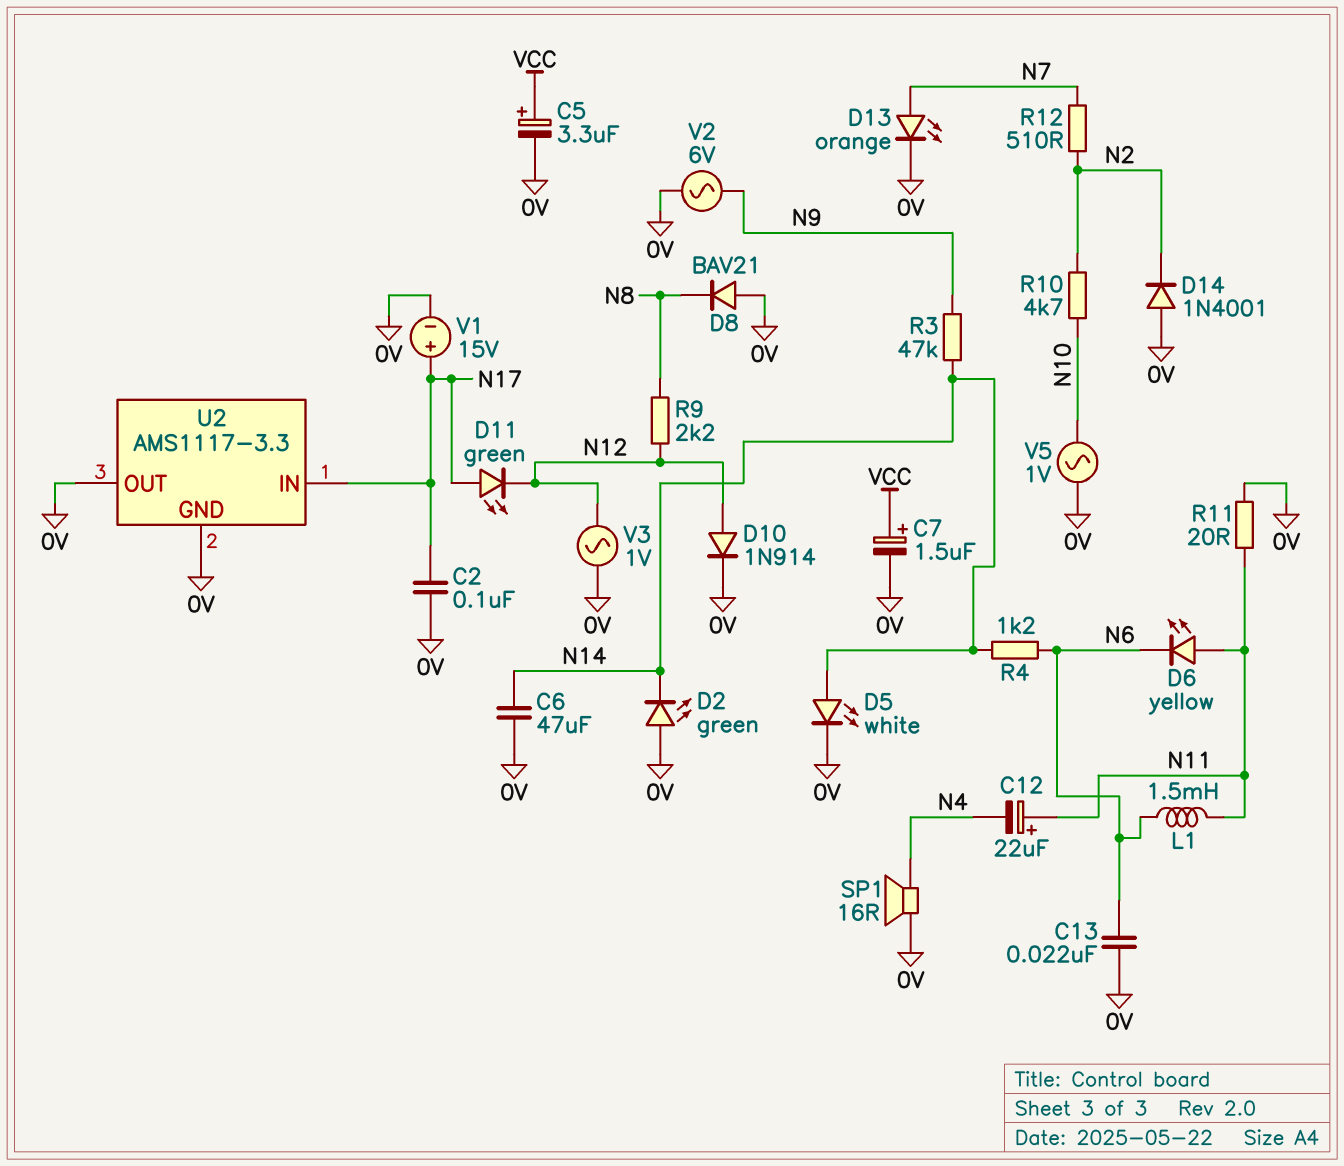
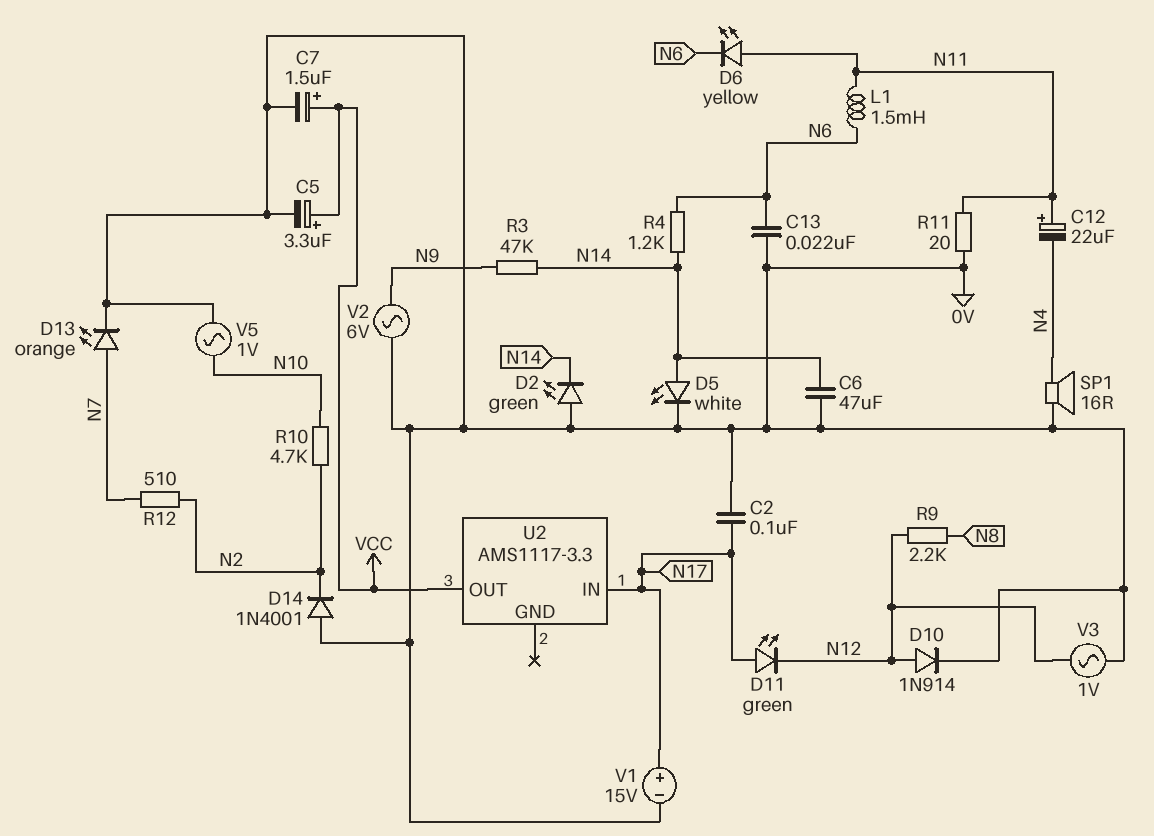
D8: diode BAV21 (A 0V, K N8) -> none
U2 pin GND: 0V -> none
U2 pin OUT: 0V -> VCC

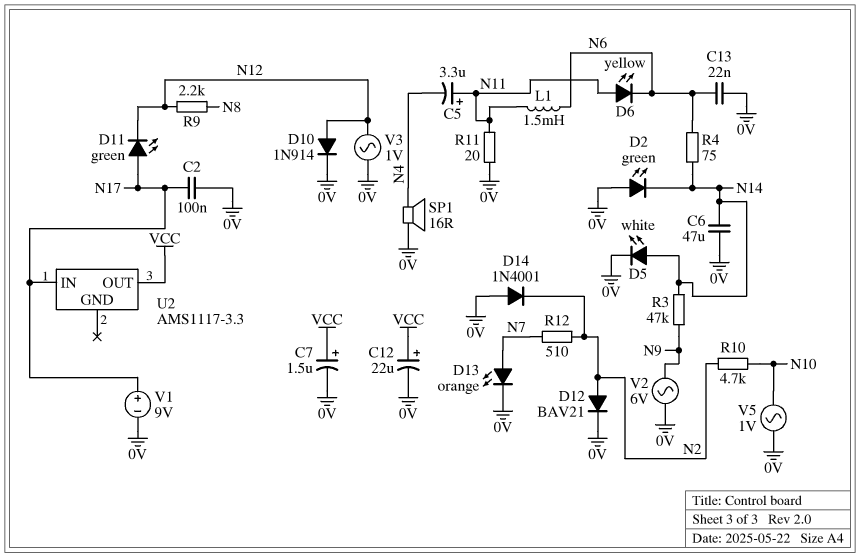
C5: 3.3uF (plus VCC, minus 0V) -> 3.3uF (plus N11, minus N4)
C12: 22uF (plus N11, minus N4) -> 22uF (plus VCC, minus 0V)
D12: none -> diode BAV21 (A N2, K 0V)
R4: 1.2k (N6, N14) -> 75 (N6, N14)
V1: 15V (plus N17, minus 0V) -> 9V (plus N17, minus 0V)

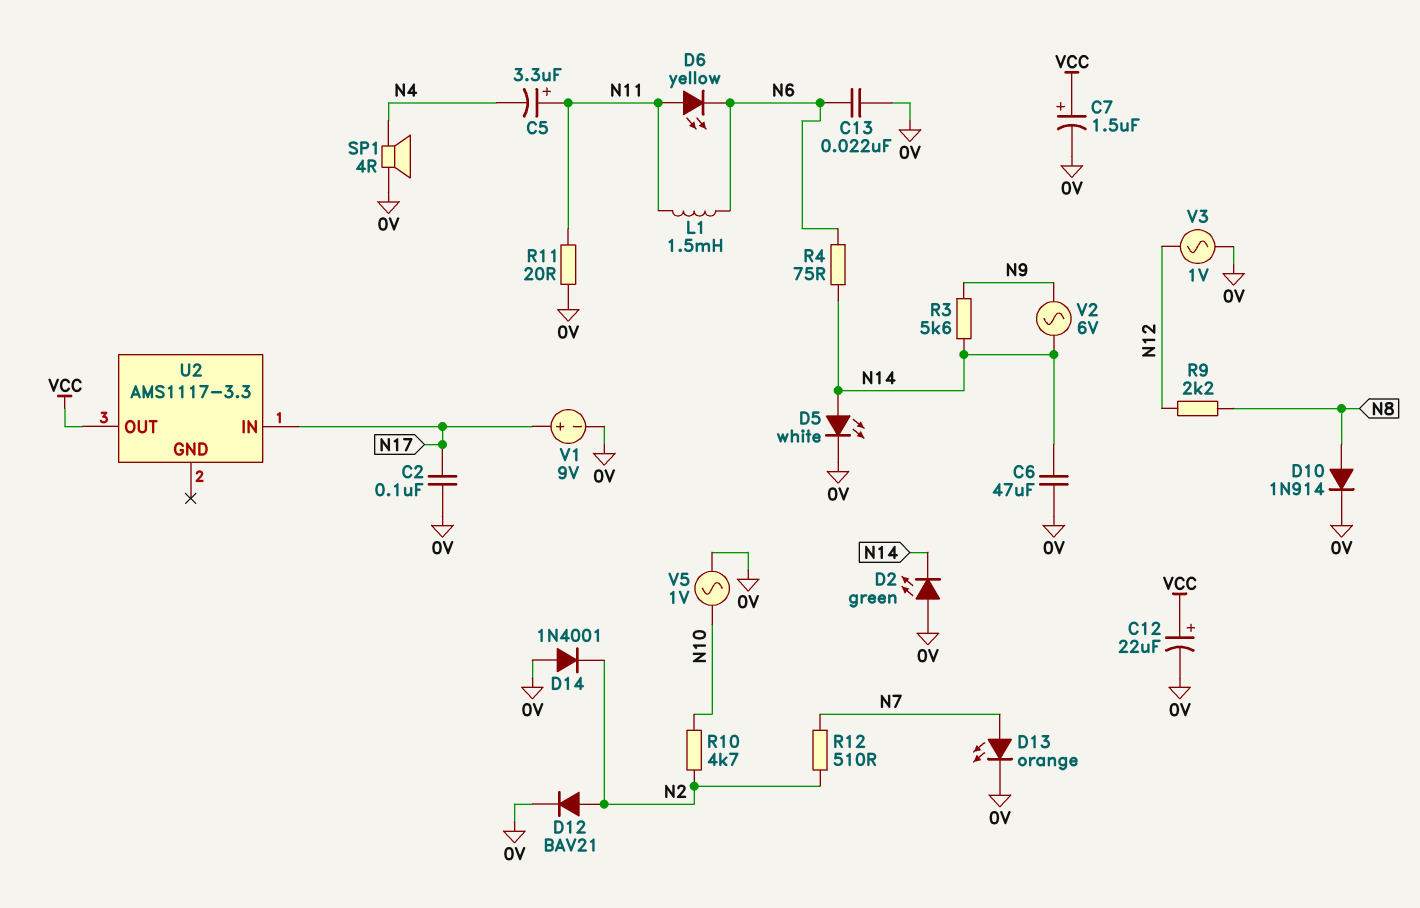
D10: diode 1N914 (A N12, K 0V) -> diode 1N914 (A N8, K 0V)
D11: LED green (A N17, K N12) -> none
R3: 47k (N9, N14) -> 5.6k (N9, N14)
SP1: speaker 16R (0V, N4) -> speaker 4R (0V, N4)
V2: AC 6V (0V, N9) -> AC 6V (N9, N14)

